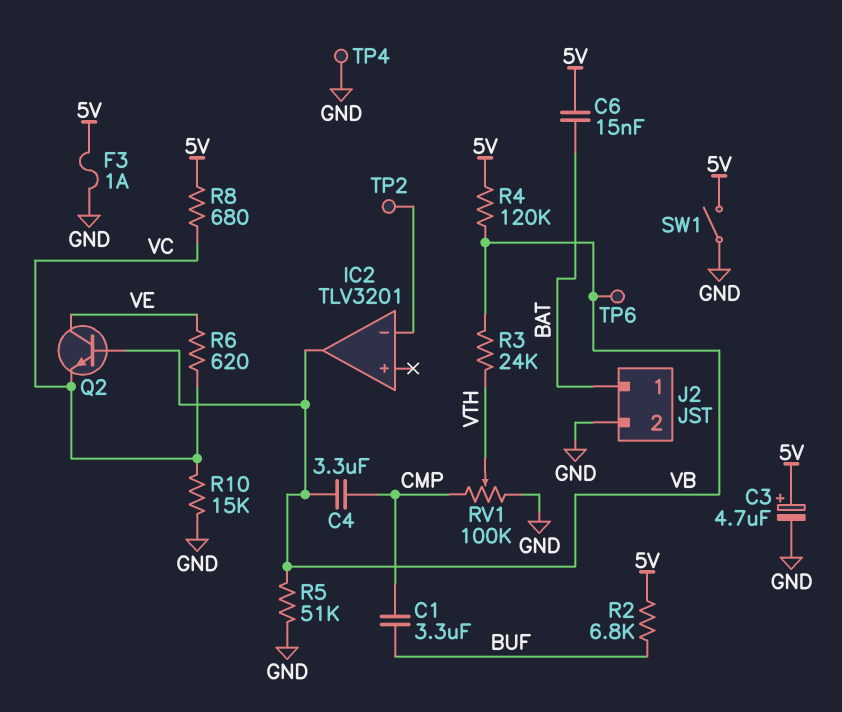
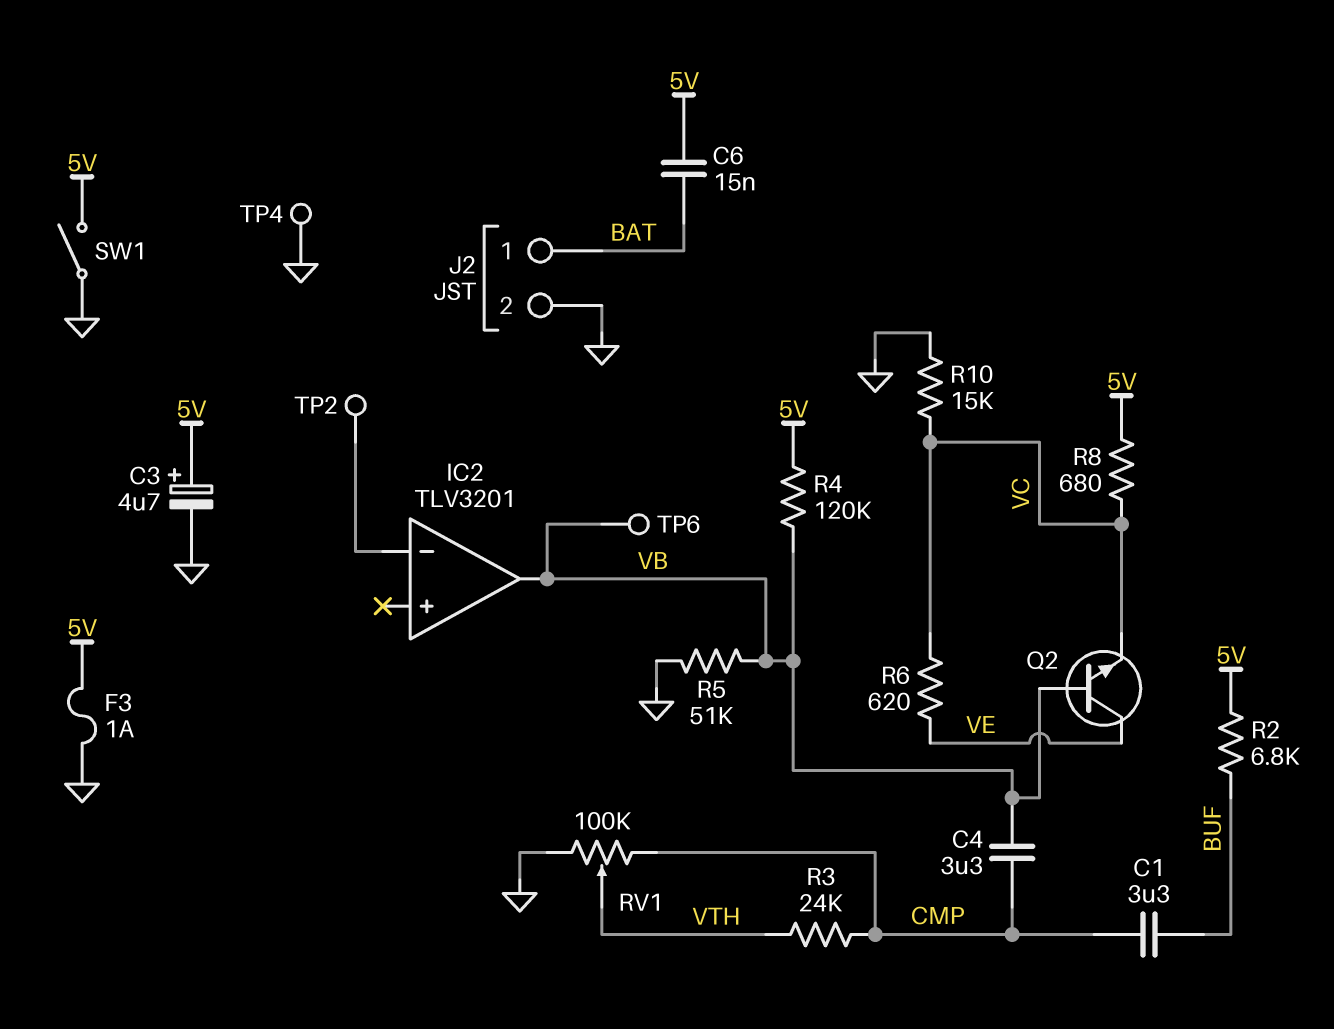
R3: 24k (VB, VTH) -> 24k (CMP, VTH)

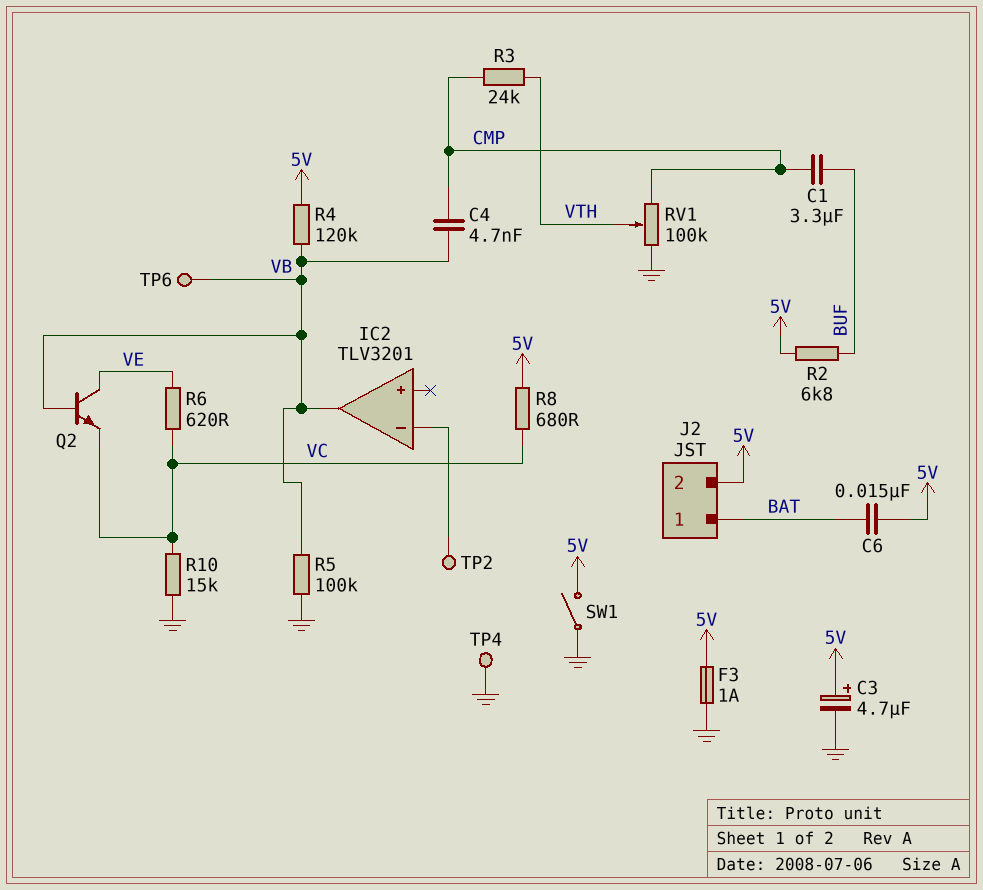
C4: 3.3uF (CMP, VB) -> 4.7nF (CMP, VB)
J2 pin 2: GND -> 5V
R5: 51k (GND, VB) -> 100k (GND, VB)

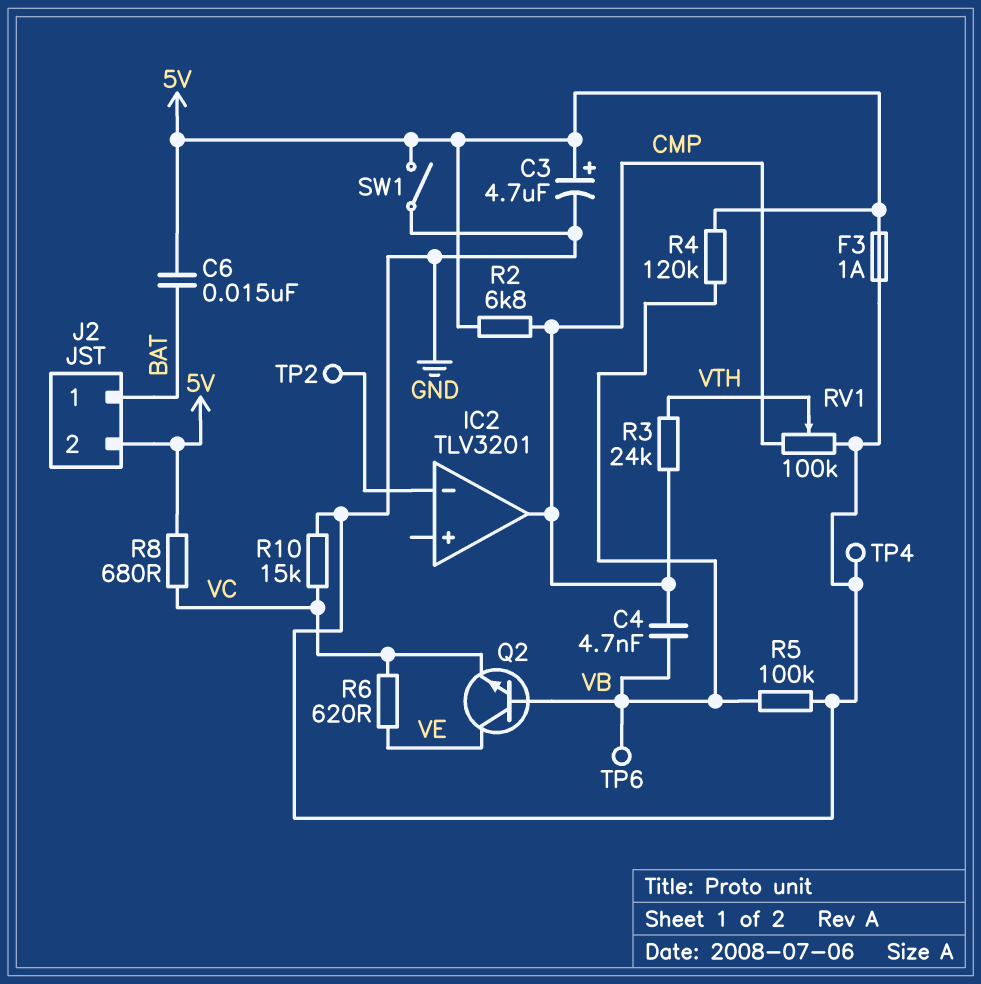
C1: 3.3uF (BUF, CMP) -> none
IC2 pin out: VB -> CMP
R2: 6.8k (5V, BUF) -> 6.8k (5V, CMP)

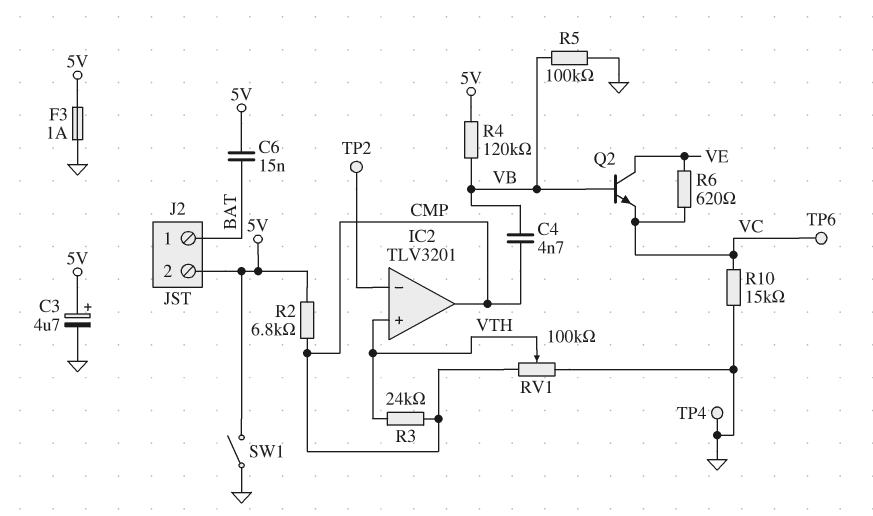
IC2 pin in+: none -> VTH
R8: 680 (5V, VC) -> none
TP6: test point (VB) -> test point (VC)

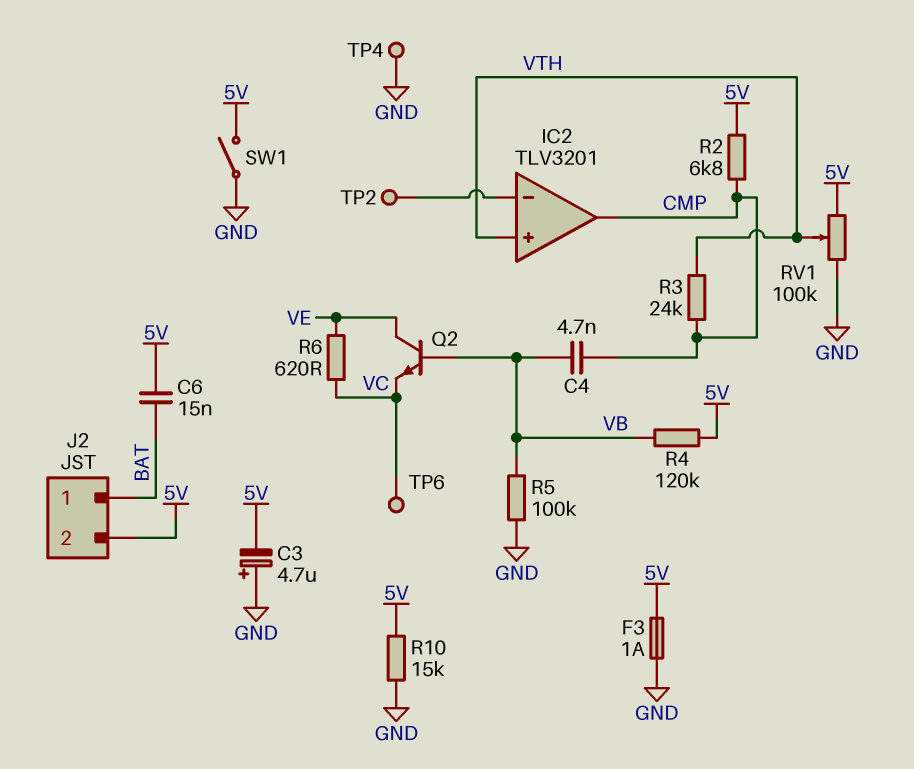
C3: 4.7uF (plus 5V, minus GND) -> 4.7uF (plus GND, minus 5V)
R10: 15k (GND, VC) -> 15k (5V, GND)
RV1: 100k (CMP, GND, wiper VTH) -> 100k (5V, GND, wiper VTH)

